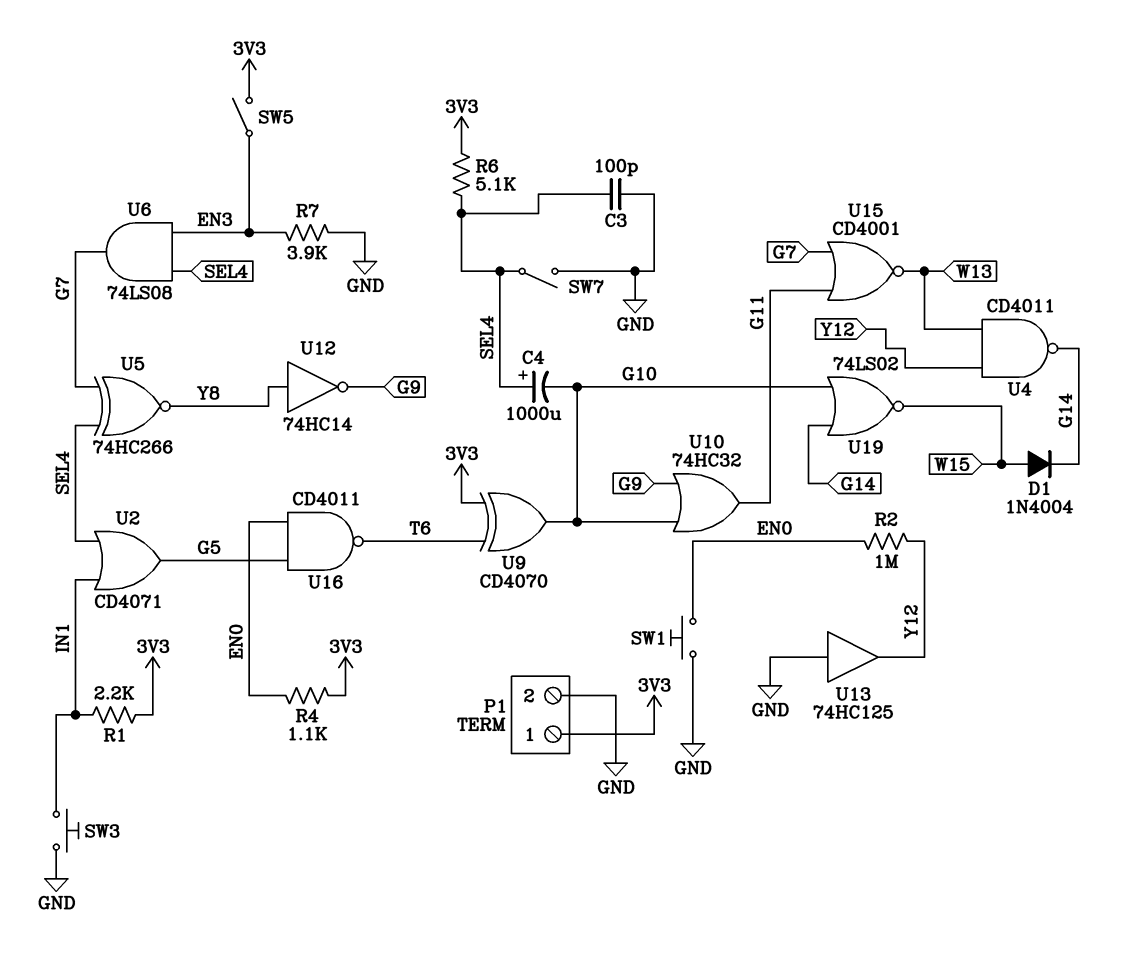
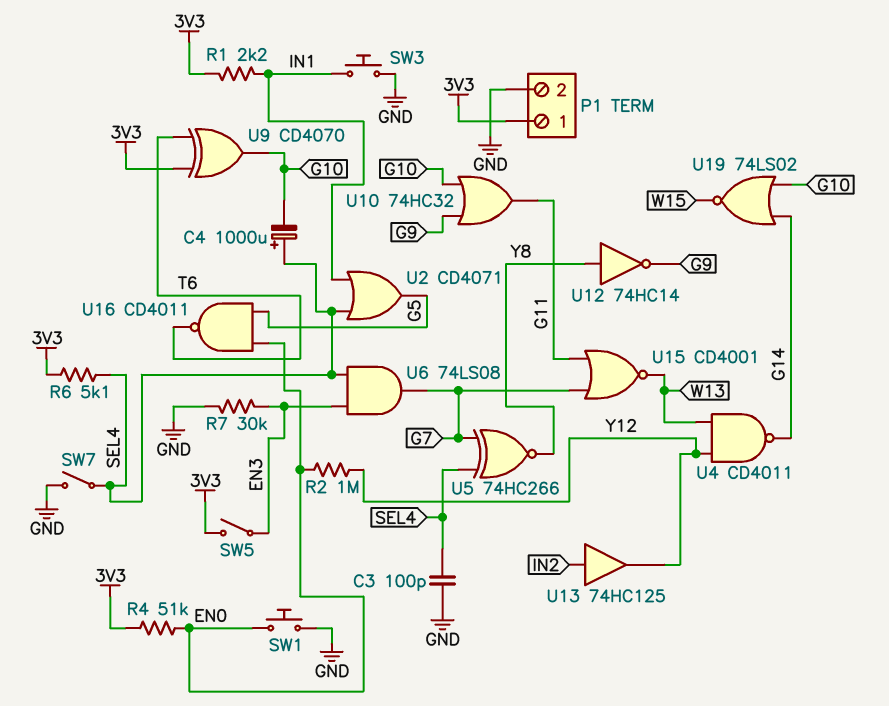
D1: diode 1N4004 (A W15, K G14) -> none
R4: 1.1k (3V3, EN0) -> 51k (3V3, EN0)
R7: 3.9k (EN3, GND) -> 30k (EN3, GND)
U13: buffer 74HC125 (in GND, out Y12) -> buffer 74HC125 (in IN2, out Y12)

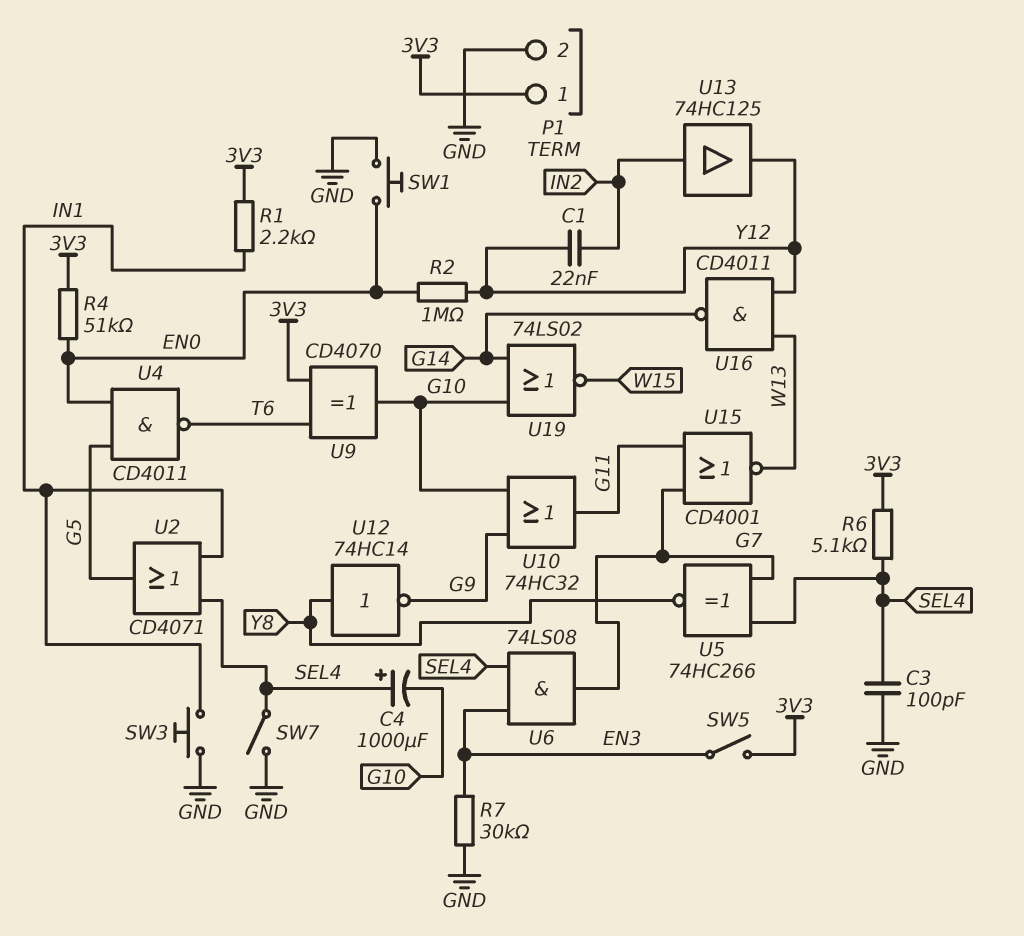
C1: none -> 22nF (IN2, Y12)
U4: NAND CD4011 (in W13, in Y12, out G14) -> NAND CD4011 (in EN0, in G5, out T6)
U16: NAND CD4011 (in EN0, in G5, out T6) -> NAND CD4011 (in W13, in Y12, out G14)

